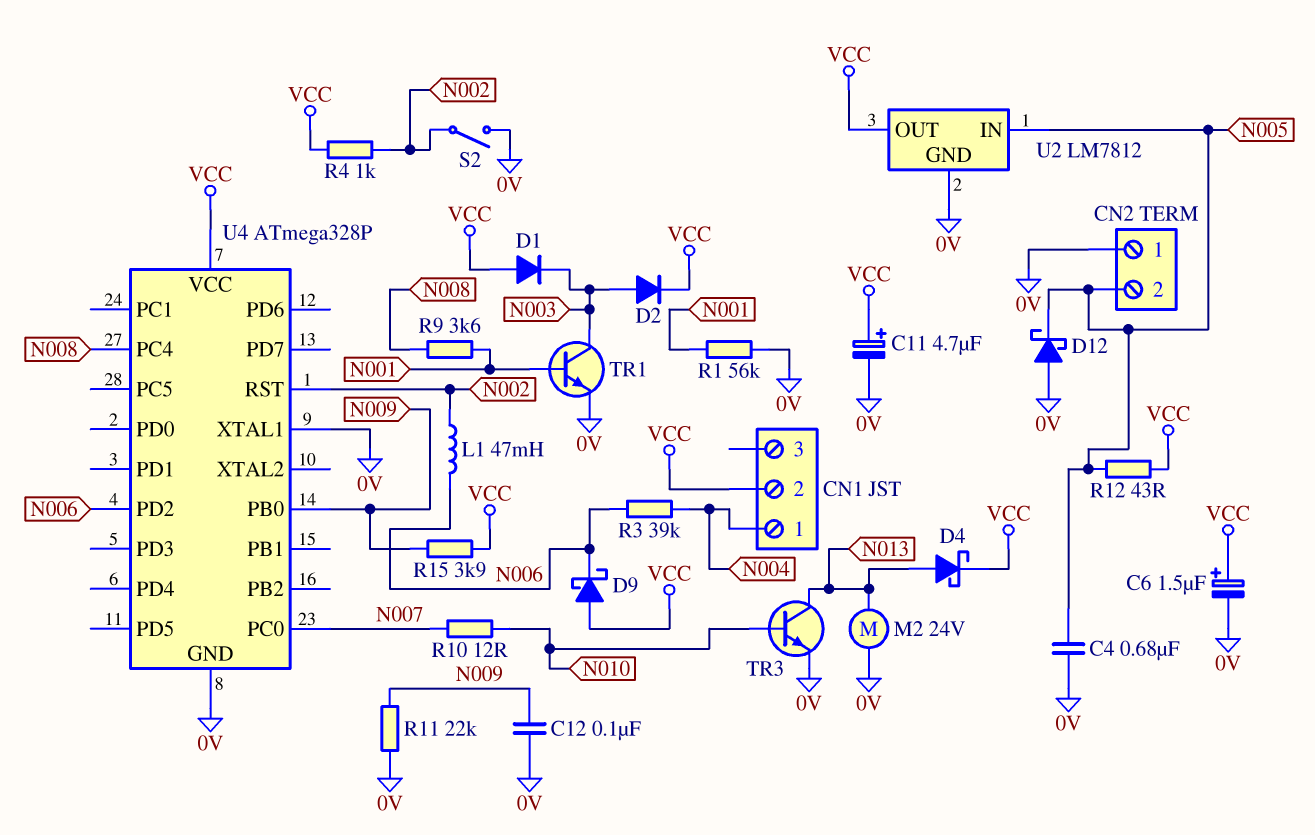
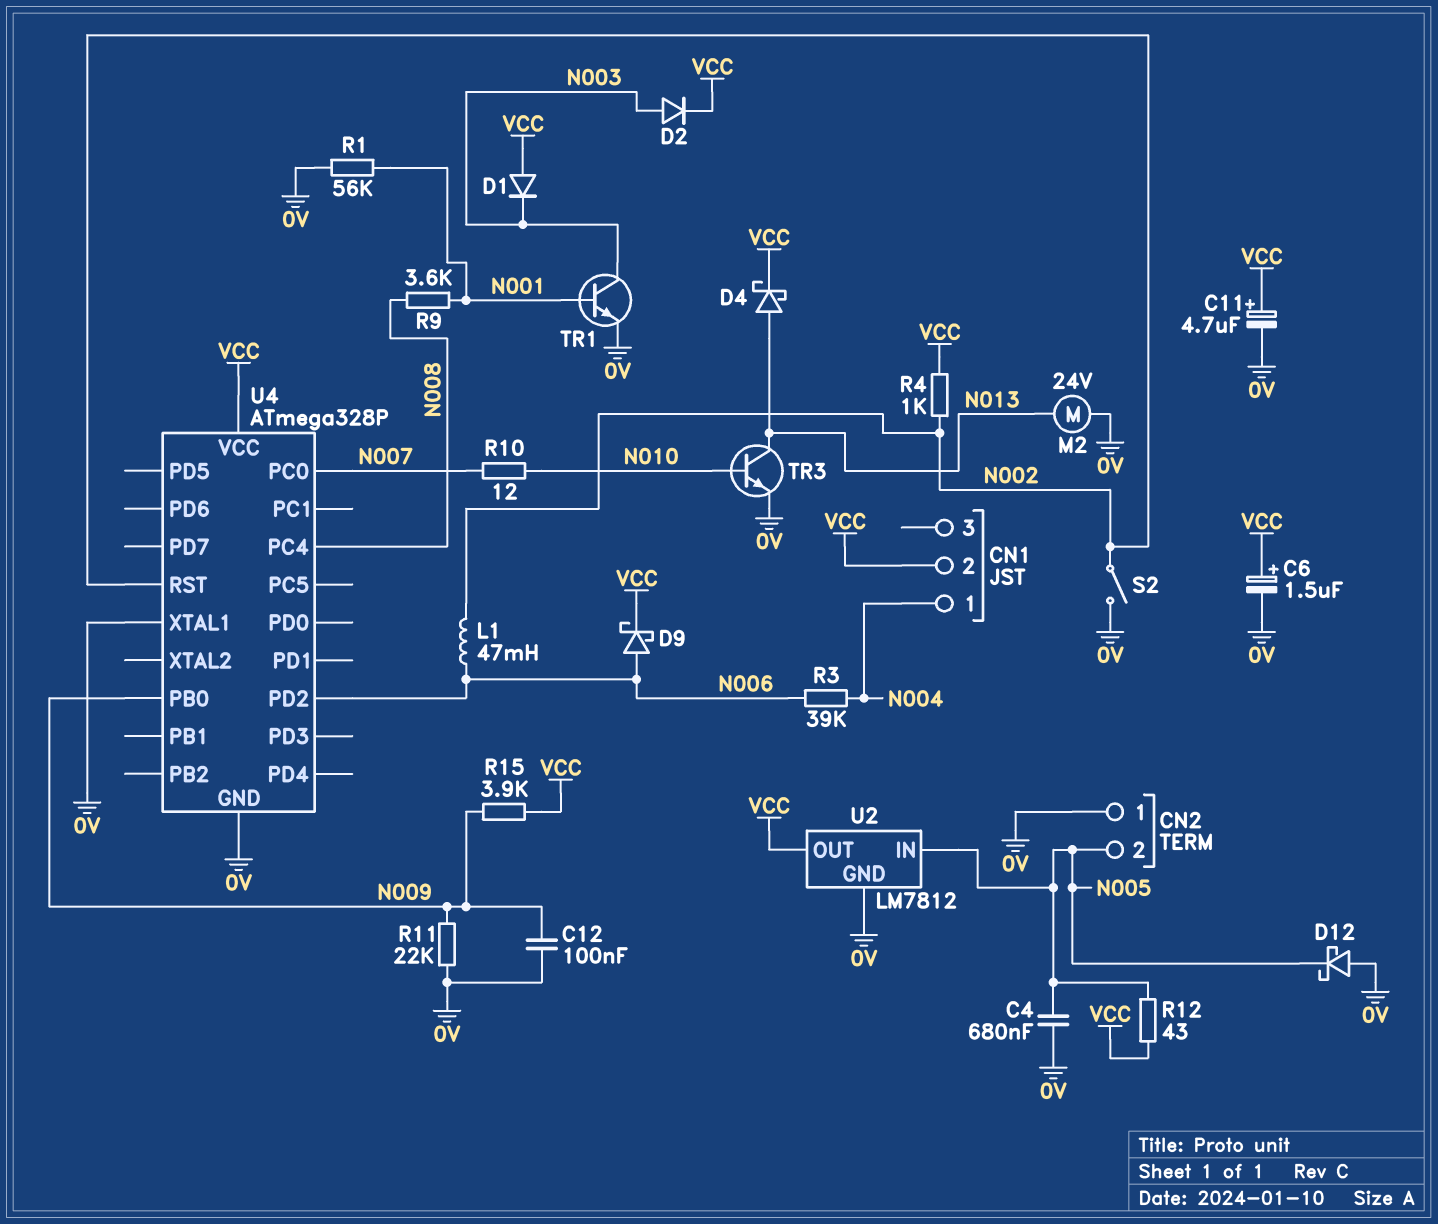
D9: schottky (A VCC, K N006) -> schottky (A N006, K VCC)

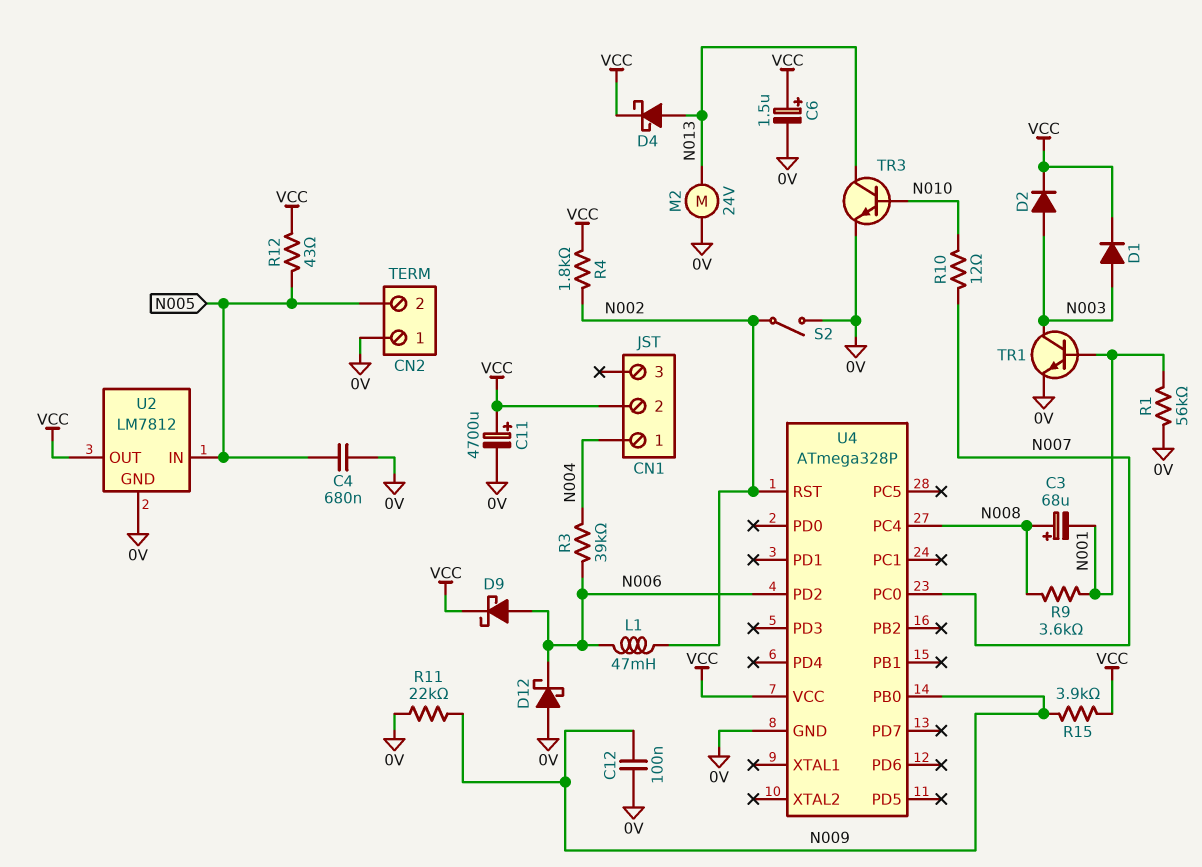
C3: none -> 68uF (plus N008, minus N001)
C11: 4.7uF (plus VCC, minus 0V) -> 4700uF (plus VCC, minus 0V)
D1: diode (A VCC, K N003) -> diode (A N003, K VCC)
D12: schottky (A 0V, K N005) -> schottky (A 0V, K N006)
R4: 1k (N002, VCC) -> 1.8k (N002, VCC)
U4 pin XTAL1: 0V -> none

